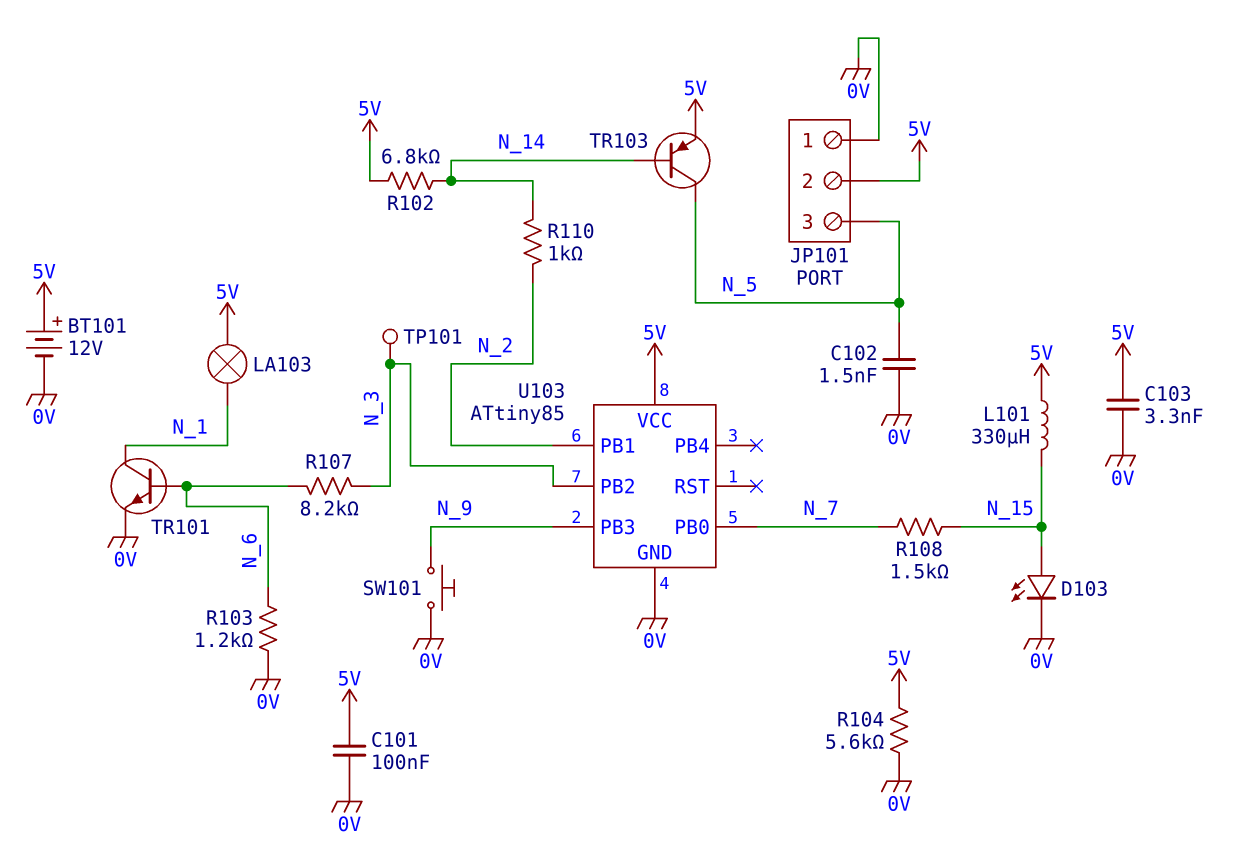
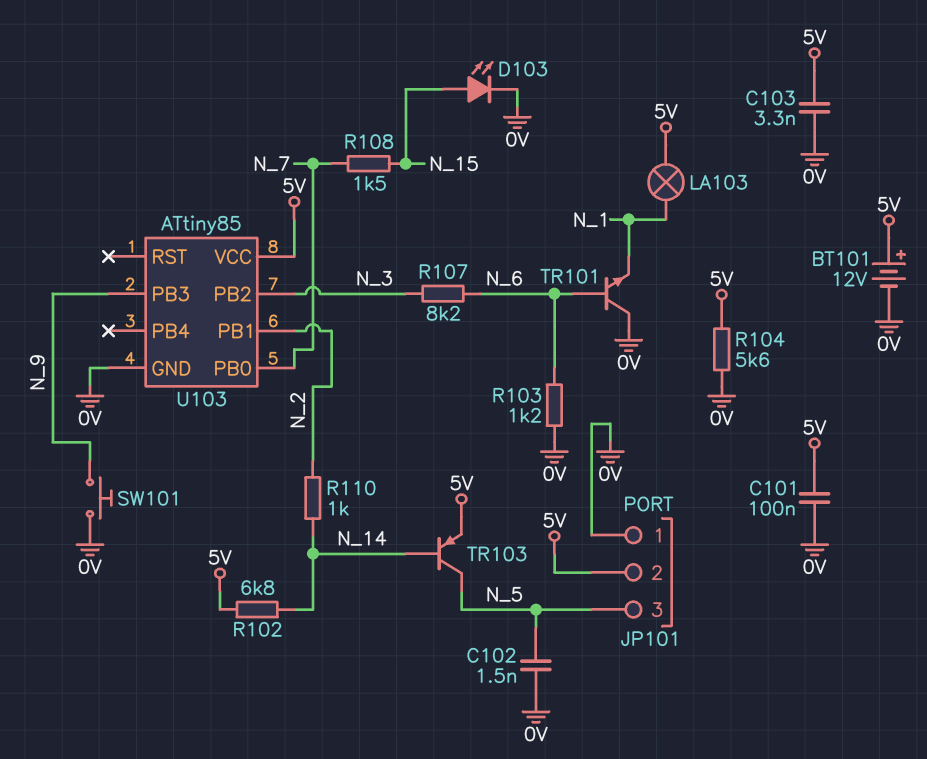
L101: 330uH (5V, N_15) -> none
TP101: test point (N_3) -> none
TR101: NPN (B N_6, C N_1, E 0V) -> NPN (B N_6, C 0V, E N_1)

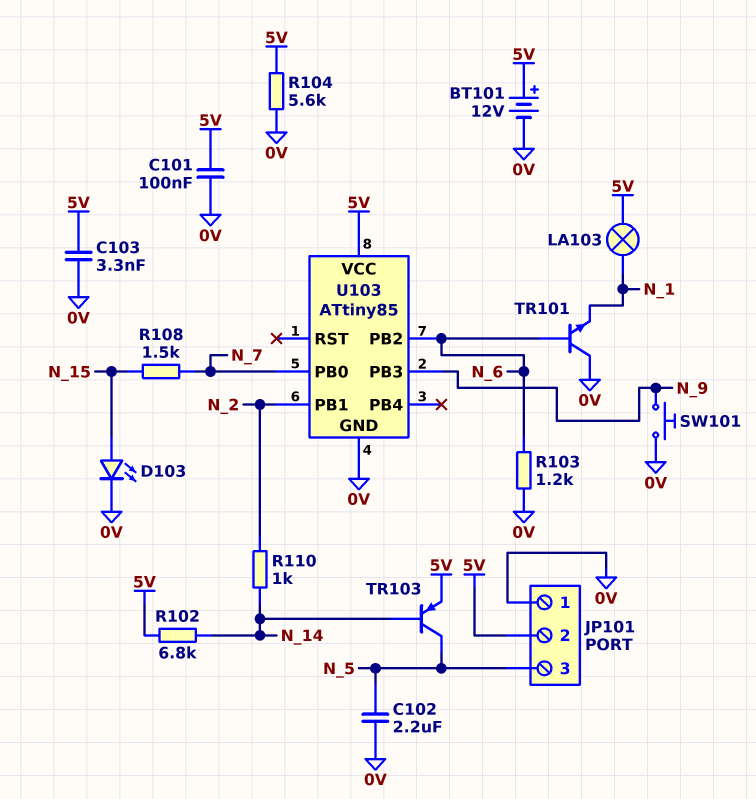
C102: 1.5nF (0V, N_5) -> 2.2uF (0V, N_5)
R107: 8.2k (N_3, N_6) -> none
U103 pin PB2: N_3 -> N_6

